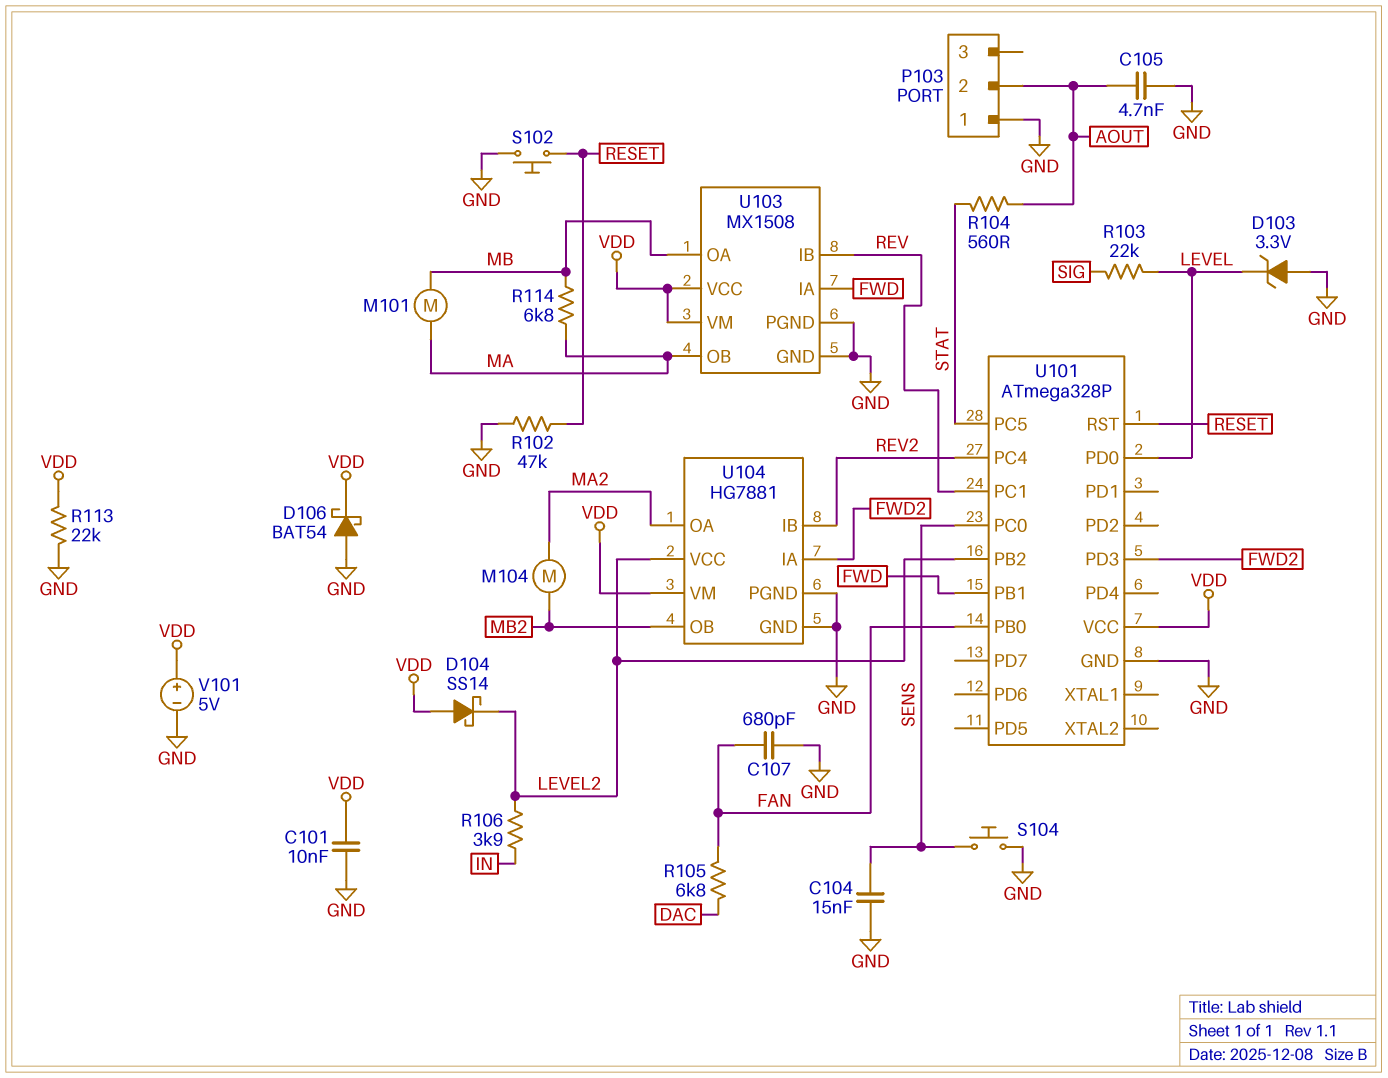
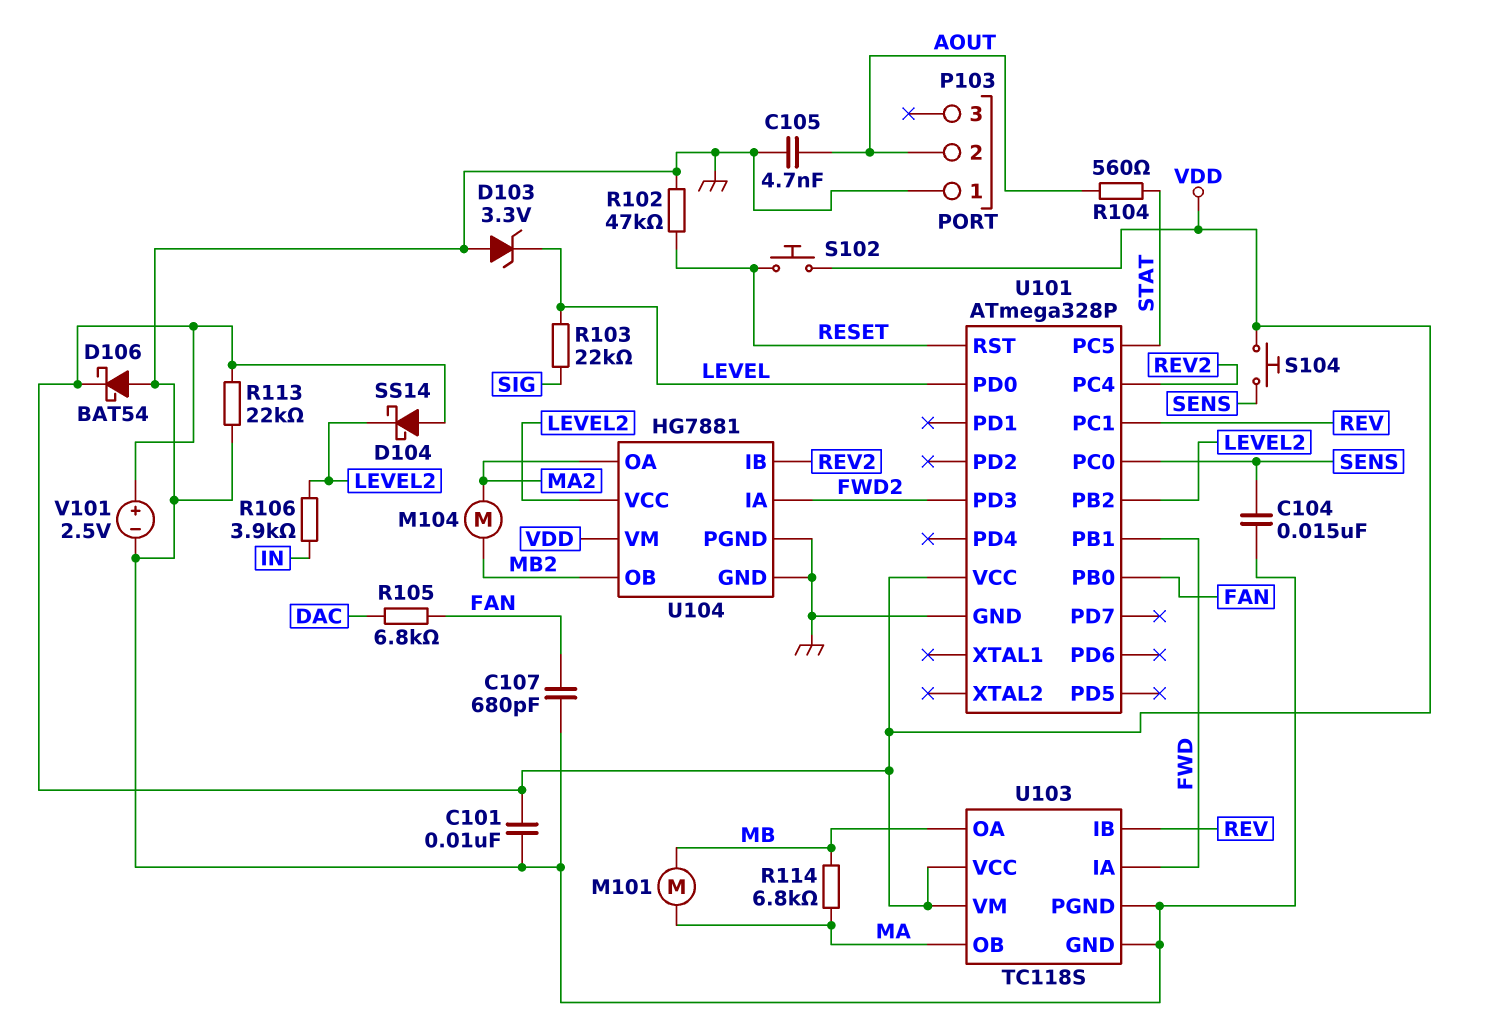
S102: button (GND, RESET) -> button (RESET, VDD)
S104: button (GND, SENS) -> button (SENS, VDD)
U103: MX1508 -> TC118S
V101: 5V (plus VDD, minus GND) -> 2.5V (plus VDD, minus GND)

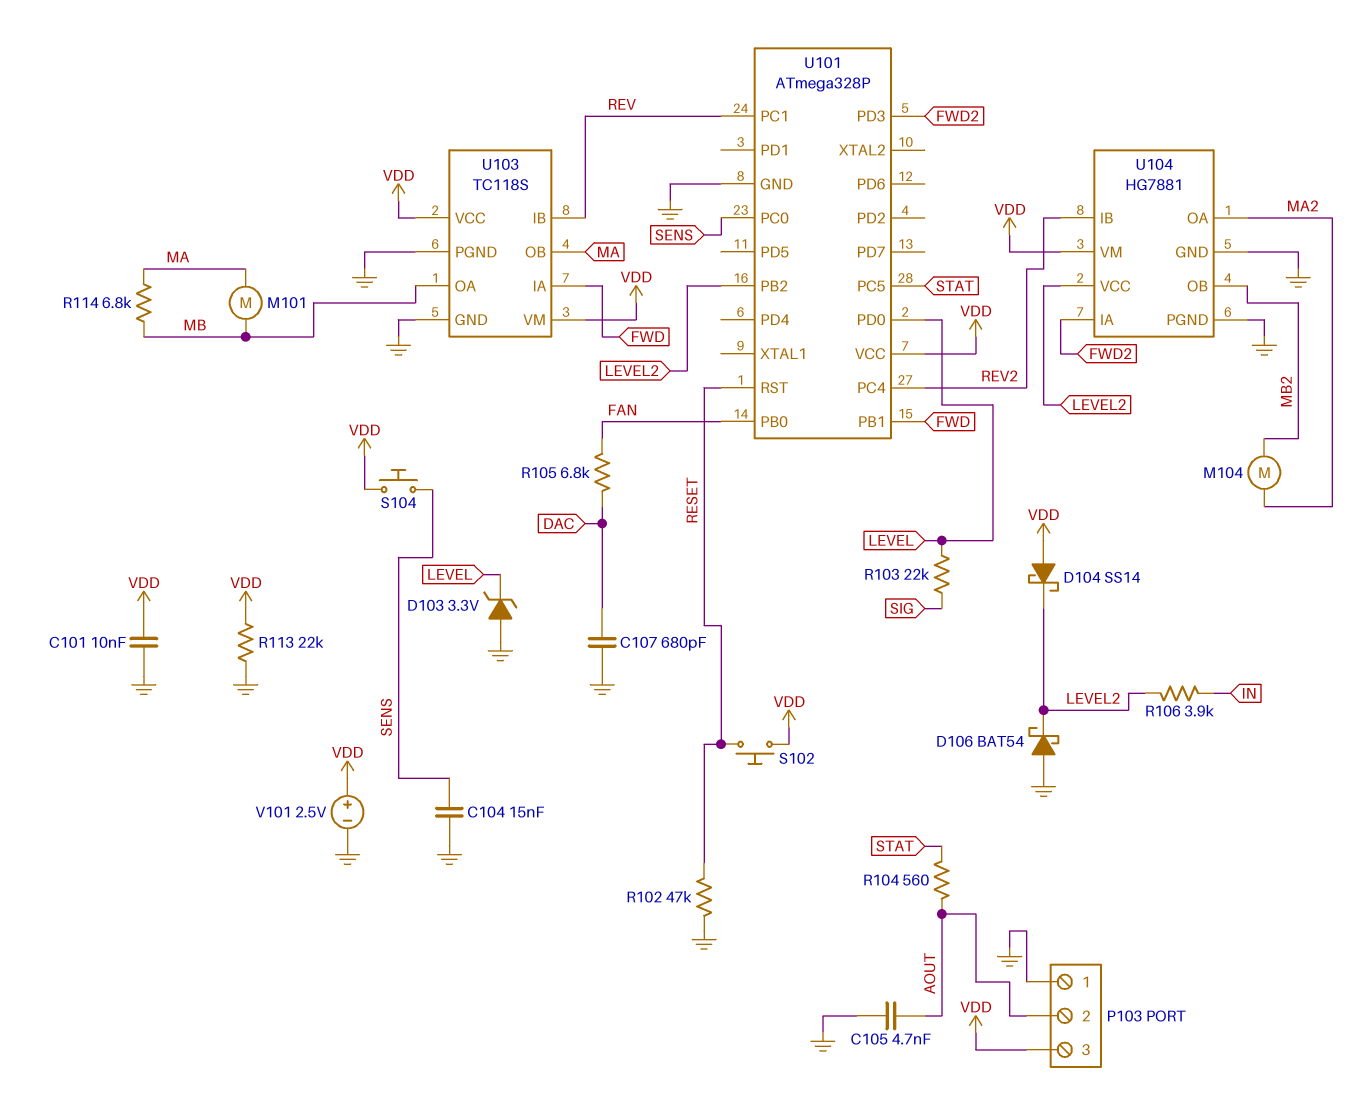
C107: 680pF (FAN, GND) -> 680pF (DAC, GND)
D106: schottky BAT54 (A GND, K VDD) -> schottky BAT54 (A GND, K LEVEL2)
P103 pin 3: none -> VDD

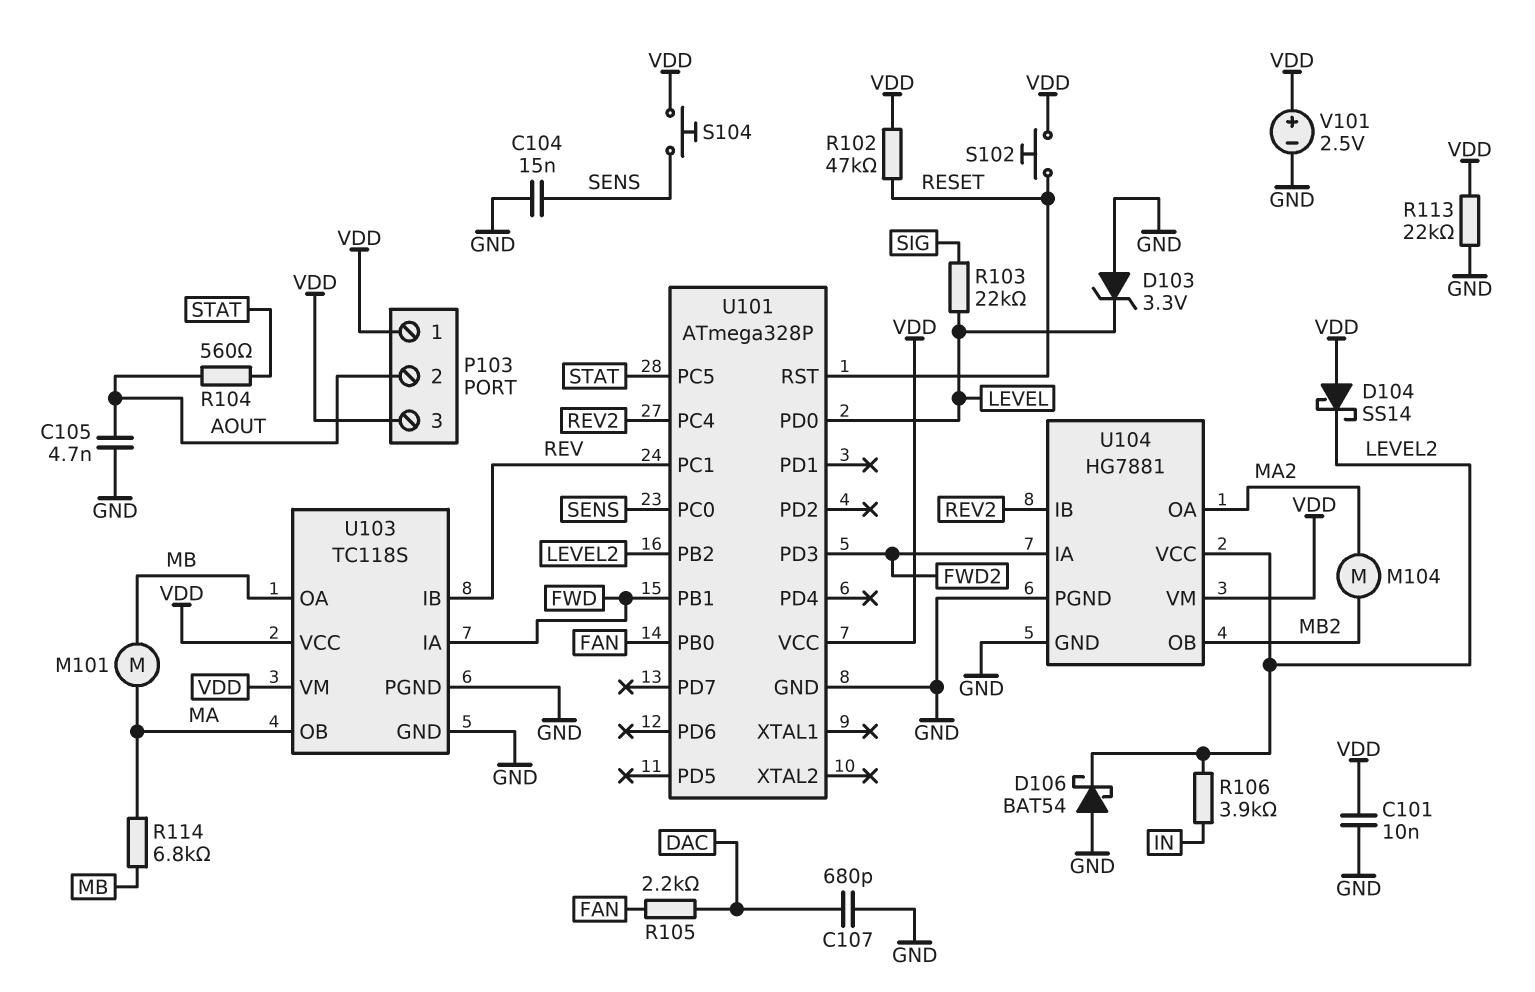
P103 pin 1: GND -> VDD
R102: 47k (GND, RESET) -> 47k (RESET, VDD)
R105: 6.8k (DAC, FAN) -> 2.2k (DAC, FAN)

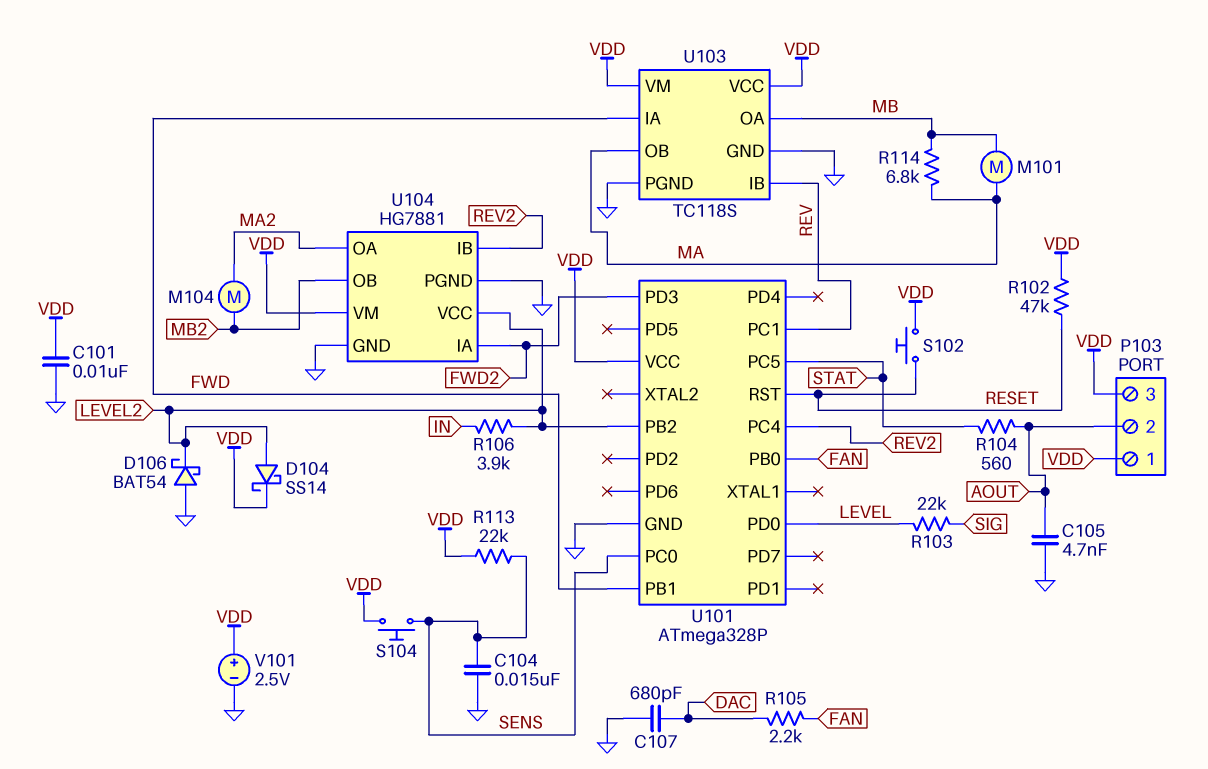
D103: zener 3.3V (A GND, K LEVEL) -> none
D104: schottky SS14 (A VDD, K LEVEL2) -> schottky SS14 (A LEVEL2, K VDD)
R113: 22k (GND, VDD) -> 22k (SENS, VDD)

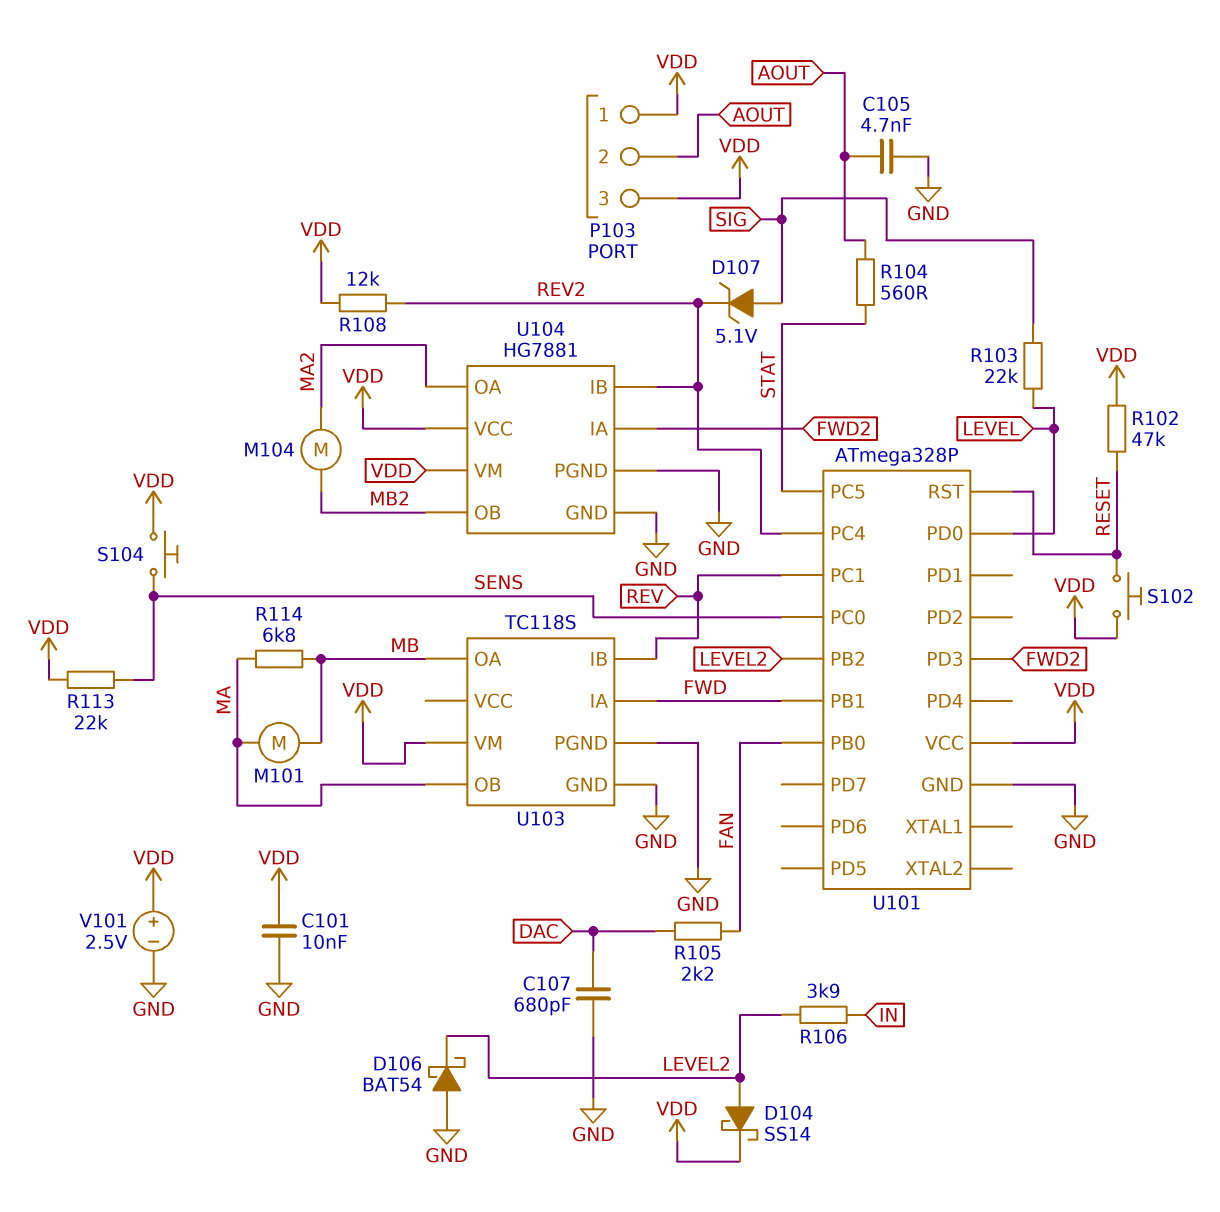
C104: 15nF (GND, SENS) -> none
D107: none -> zener 5.1V (A SIG, K REV2)
R108: none -> 12k (REV2, VDD)
U103 pin VCC: VDD -> none
U104 pin VCC: LEVEL2 -> VDD

